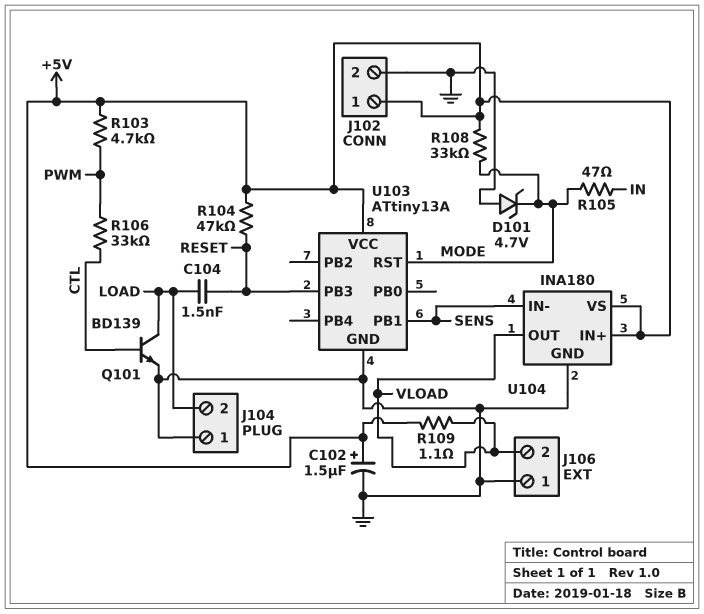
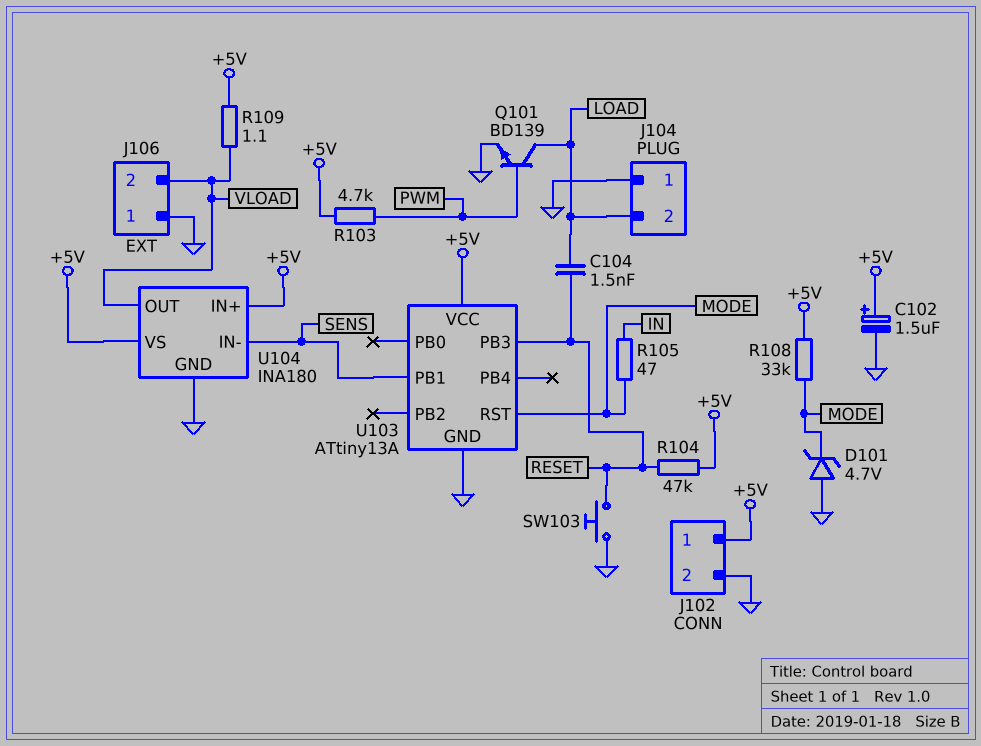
Q101: NPN BD139 (B CTL, C LOAD, E GND) -> NPN BD139 (B PWM, C LOAD, E GND)
R106: 33k (CTL, PWM) -> none
SW103: none -> button (GND, RESET)

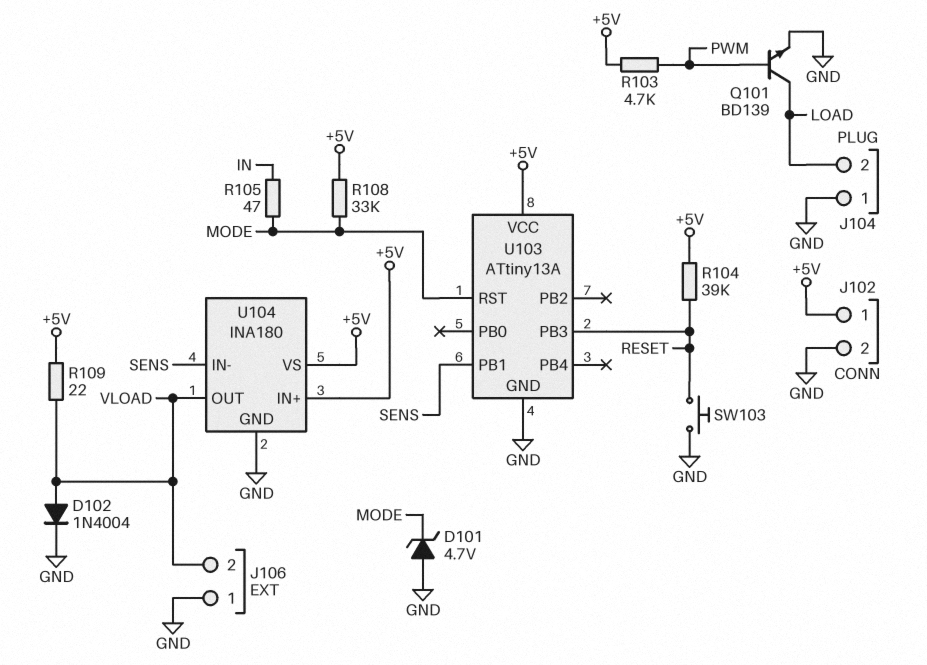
C102: 1.5uF (plus +5V, minus GND) -> none
C104: 1.5nF (LOAD, RESET) -> none
D102: none -> diode 1N4004 (A VLOAD, K GND)
R104: 47k (+5V, RESET) -> 39k (+5V, RESET)
R109: 1.1 (+5V, VLOAD) -> 22 (+5V, VLOAD)

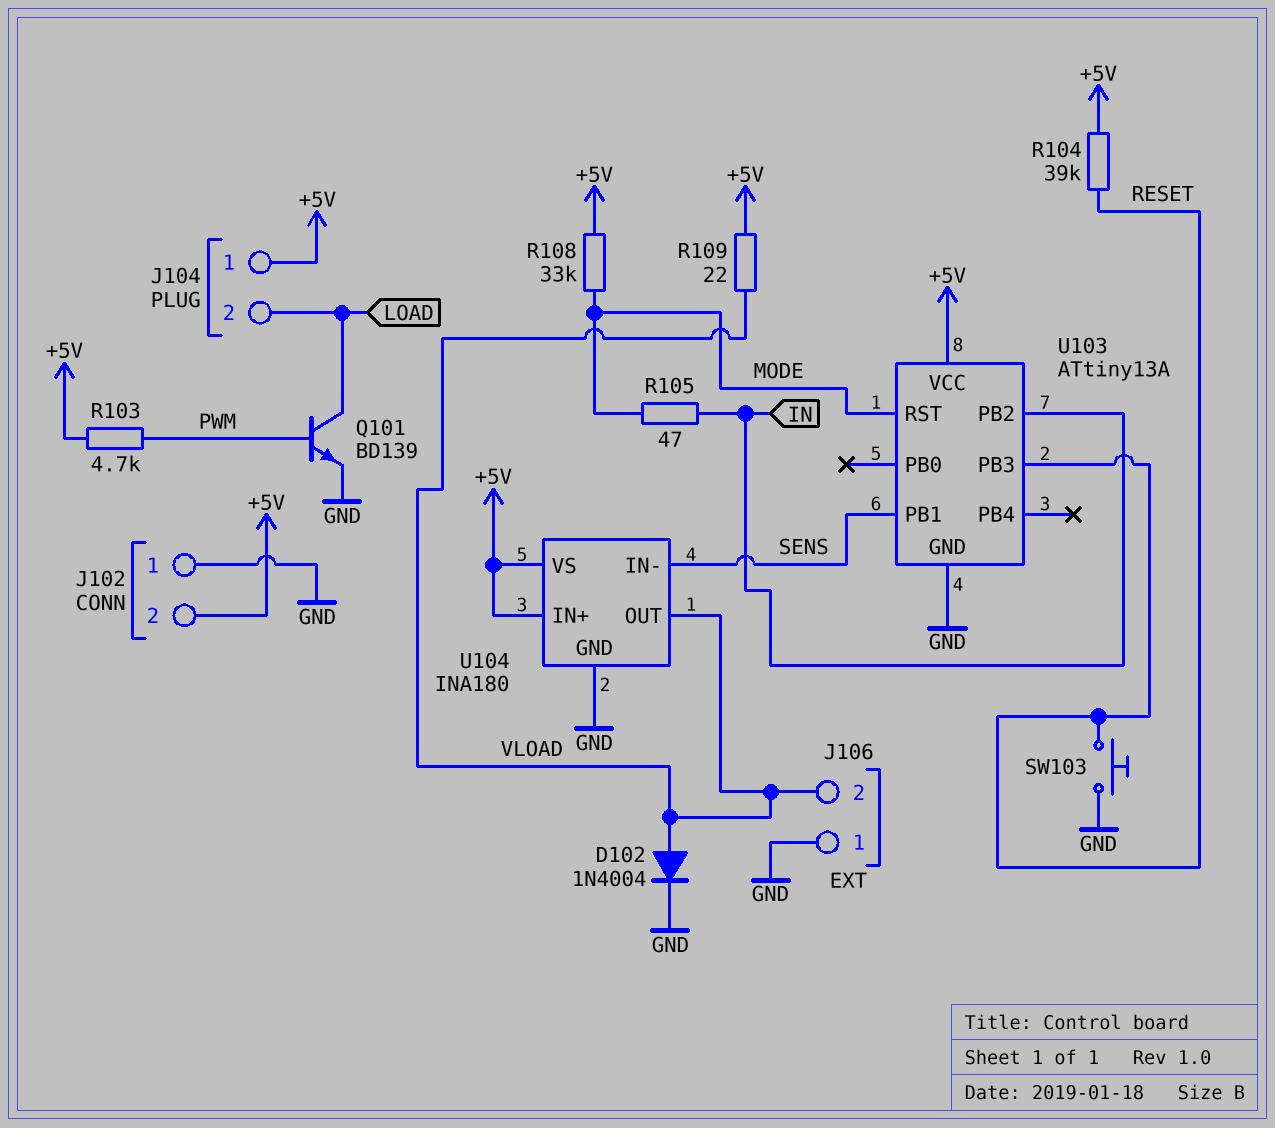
D101: zener 4.7V (A GND, K MODE) -> none
J102 pin 1: +5V -> GND
J102 pin 2: GND -> +5V
J104 pin 1: GND -> +5V
U103 pin PB2: none -> IN

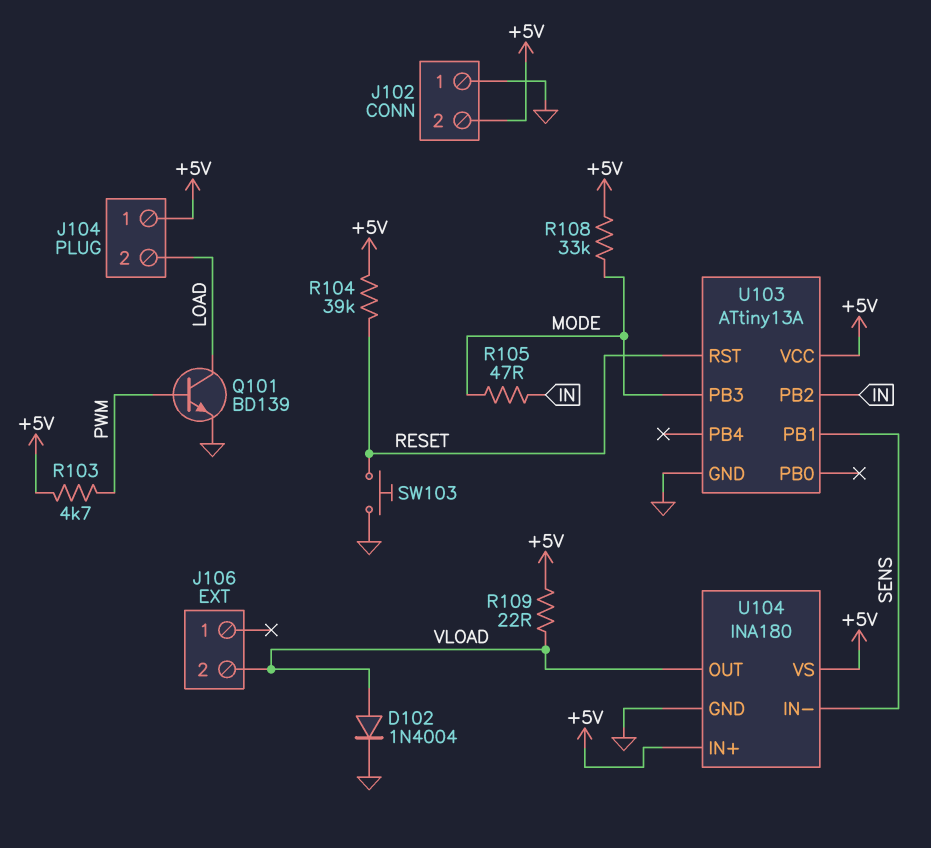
J106 pin 1: GND -> none
U103 pin PB3: RESET -> MODE
U103 pin RST: MODE -> RESET

